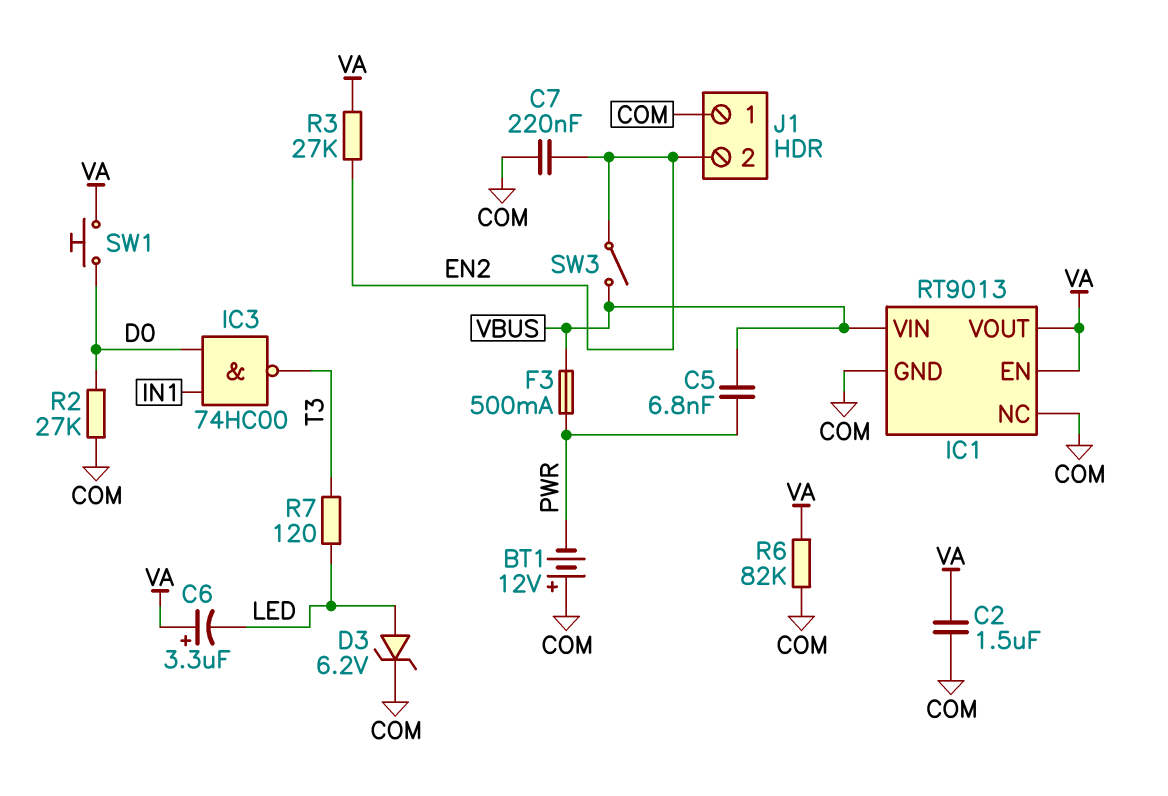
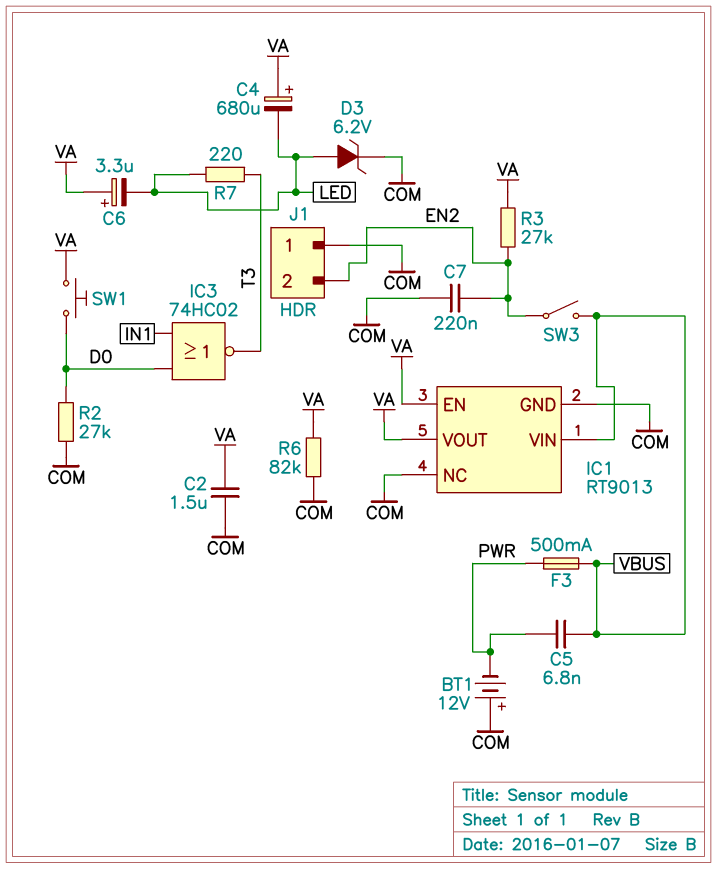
C4: none -> 680uF (plus VA, minus LED)
IC3: NAND 74HC00 (in D0, in IN1, out T3) -> NOR 74HC02 (in D0, in IN1, out T3)
R7: 120 (LED, T3) -> 220 (LED, T3)

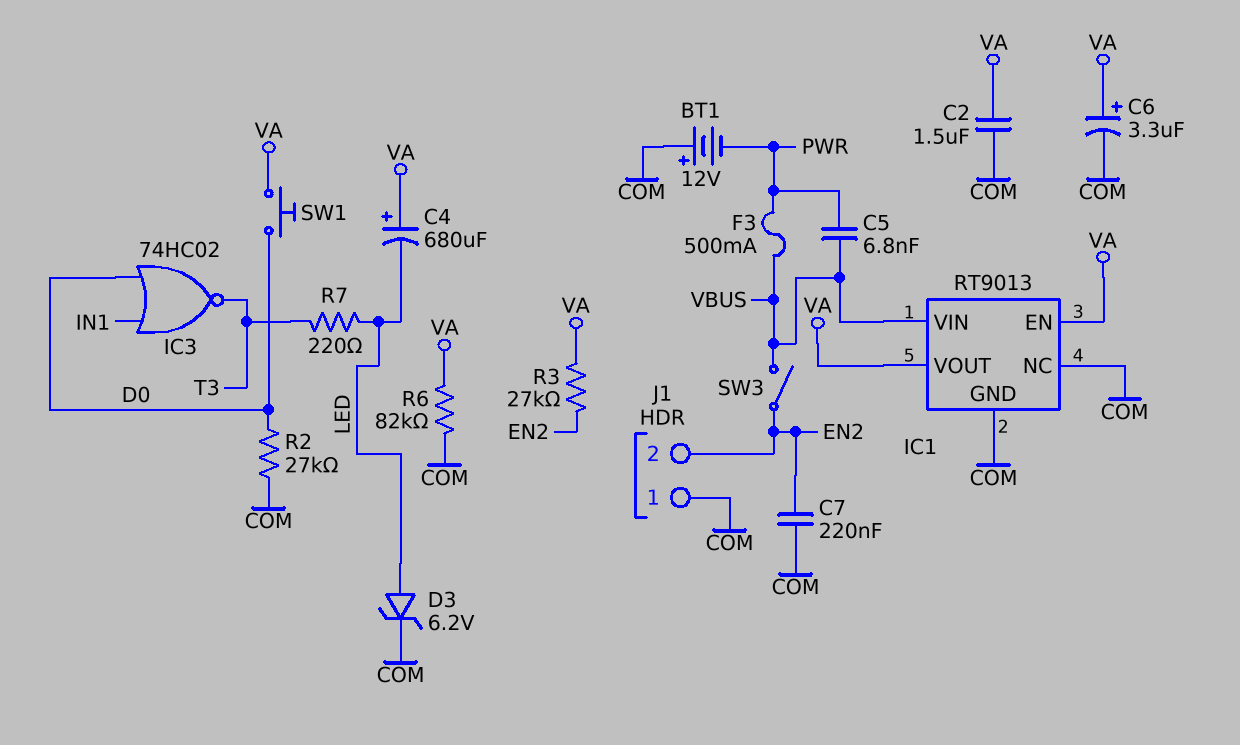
C6: 3.3uF (plus VA, minus LED) -> 3.3uF (plus VA, minus COM)

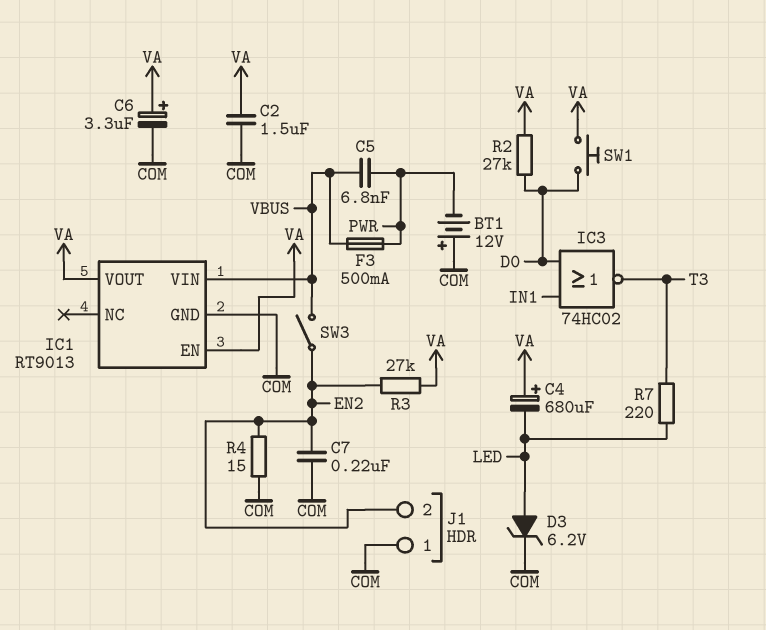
IC1 pin NC: COM -> none
R2: 27k (COM, D0) -> 27k (D0, VA)
R4: none -> 15 (COM, EN2)
R6: 82k (COM, VA) -> none

